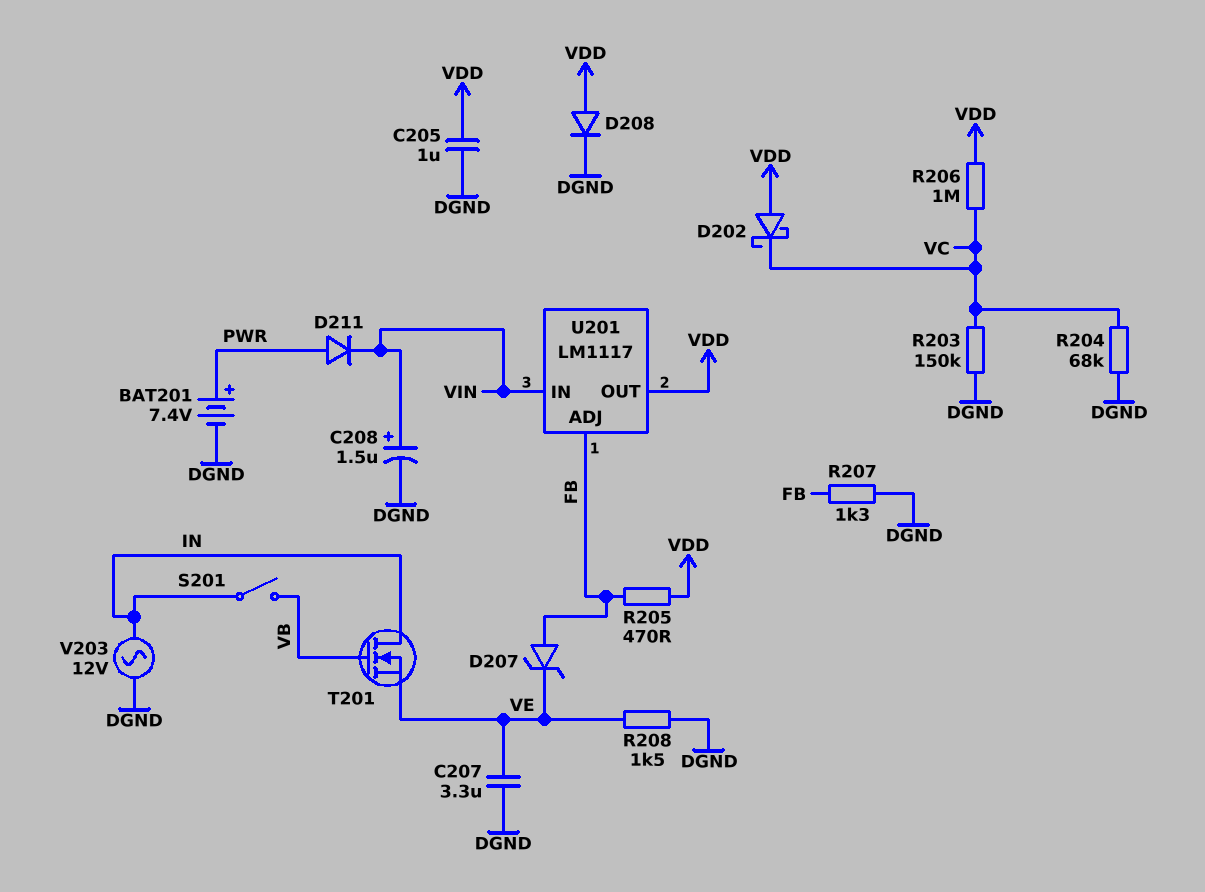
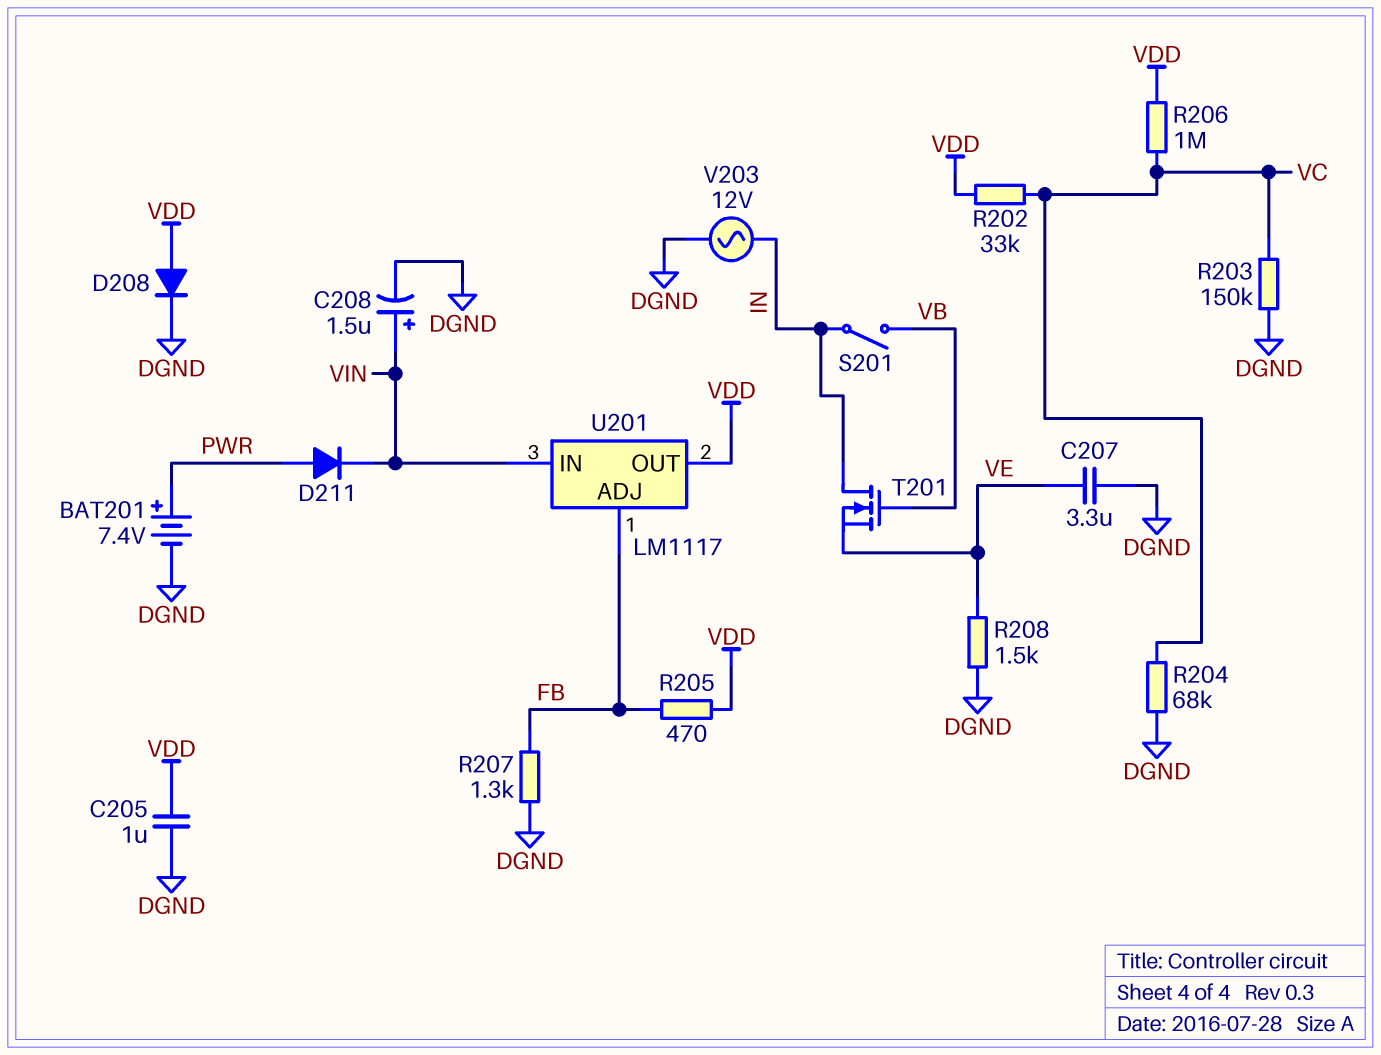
D202: schottky (A VDD, K VC) -> none
D207: zener (A FB, K VE) -> none
R202: none -> 33k (VC, VDD)

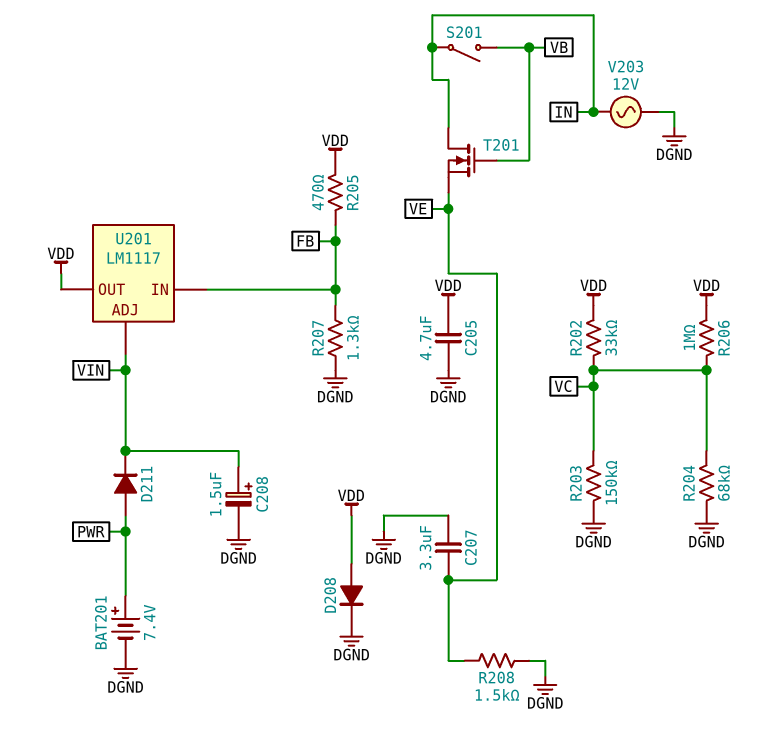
C205: 1uF (DGND, VDD) -> 4.7uF (DGND, VDD)
U201 pin ADJ: FB -> VIN
U201 pin IN: VIN -> FB

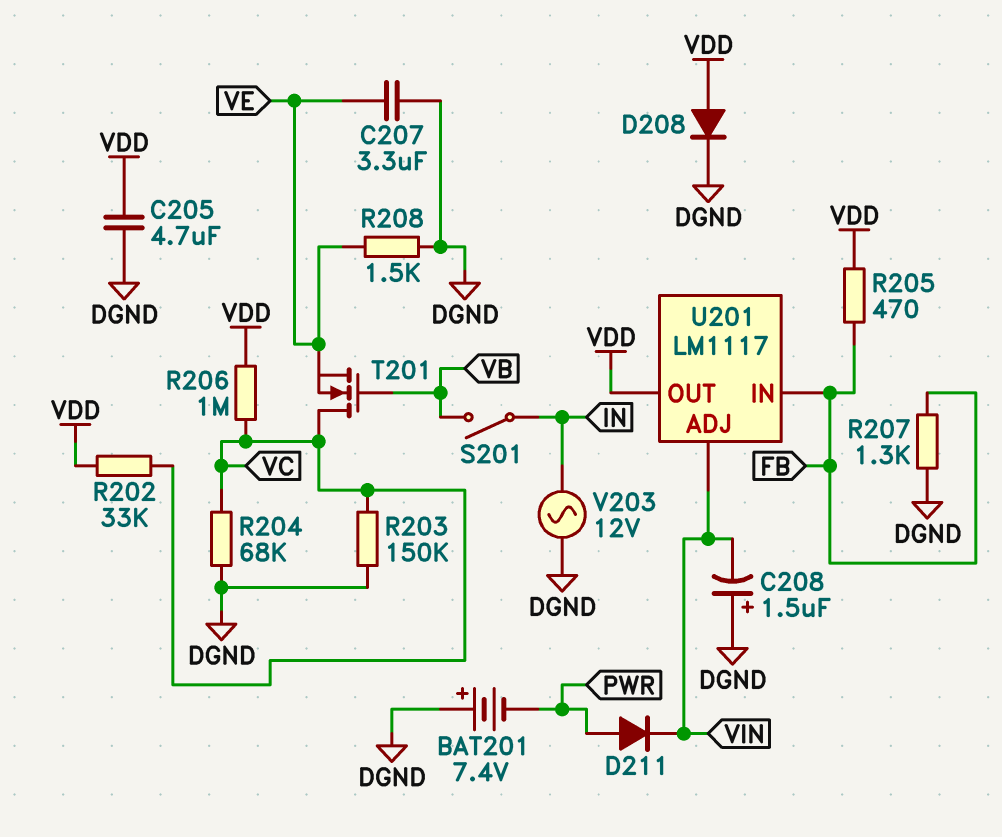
BAT201: 7.4V (plus PWR, minus DGND) -> 7.4V (plus DGND, minus PWR)
C208: 1.5uF (plus VIN, minus DGND) -> 1.5uF (plus DGND, minus VIN)
T201: NMOS (G VB, D IN, S VE) -> NMOS (G VB, D VC, S VE)

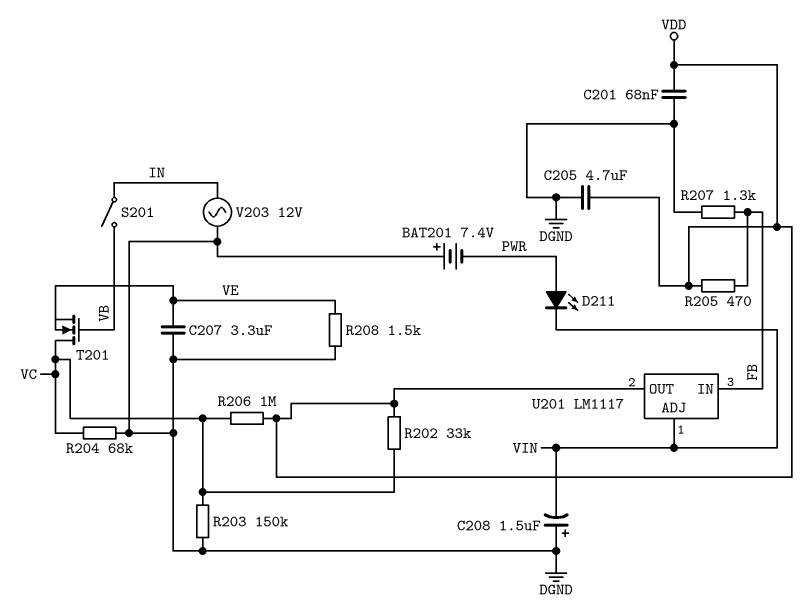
C201: none -> 68nF (DGND, VDD)
D208: diode (A VDD, K DGND) -> none
D211: diode (A PWR, K VIN) -> LED (A PWR, K VIN)

